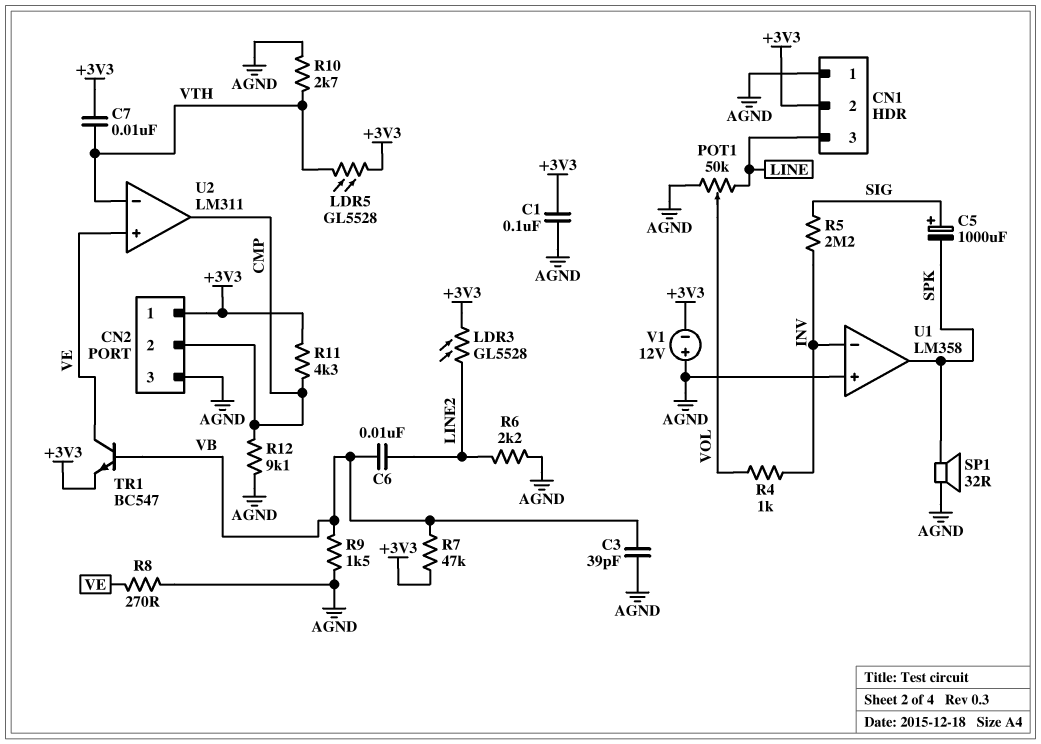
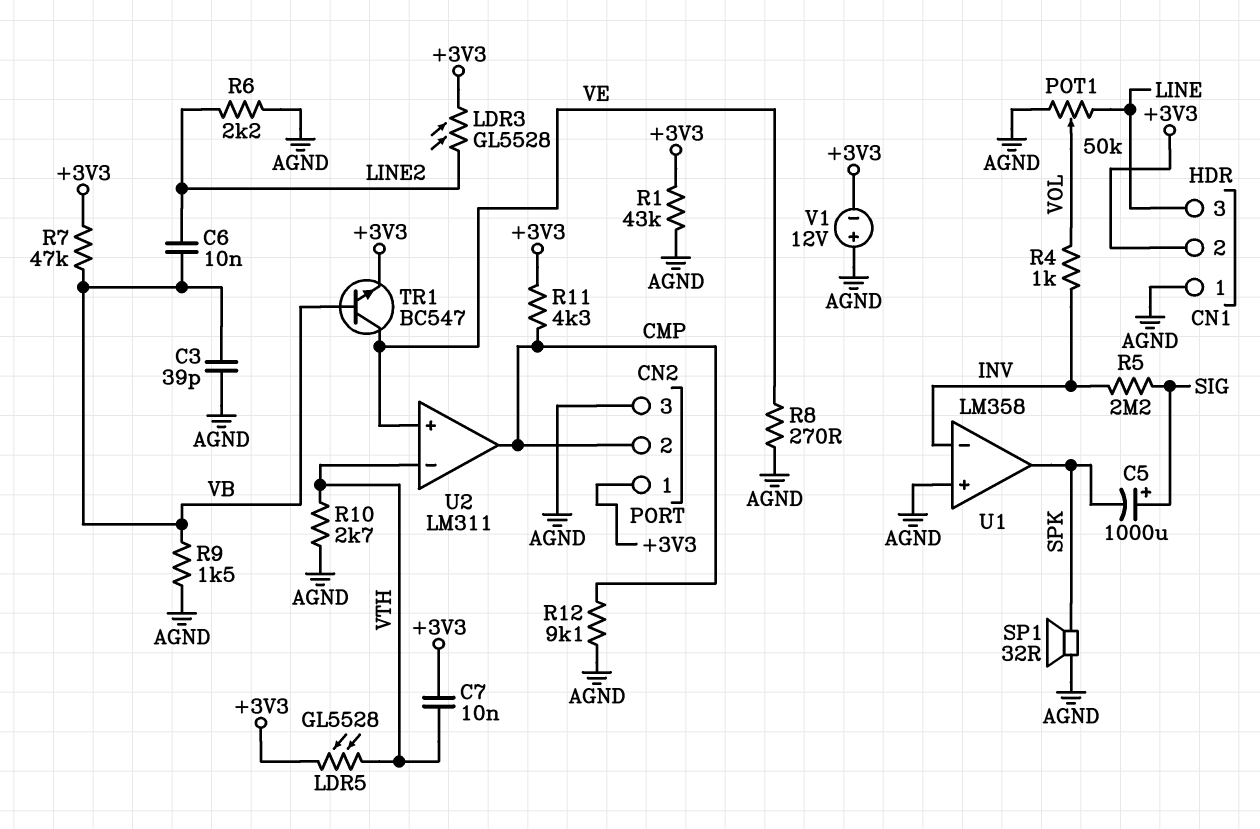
C1: 100nF (+3V3, AGND) -> none
R1: none -> 43k (+3V3, AGND)

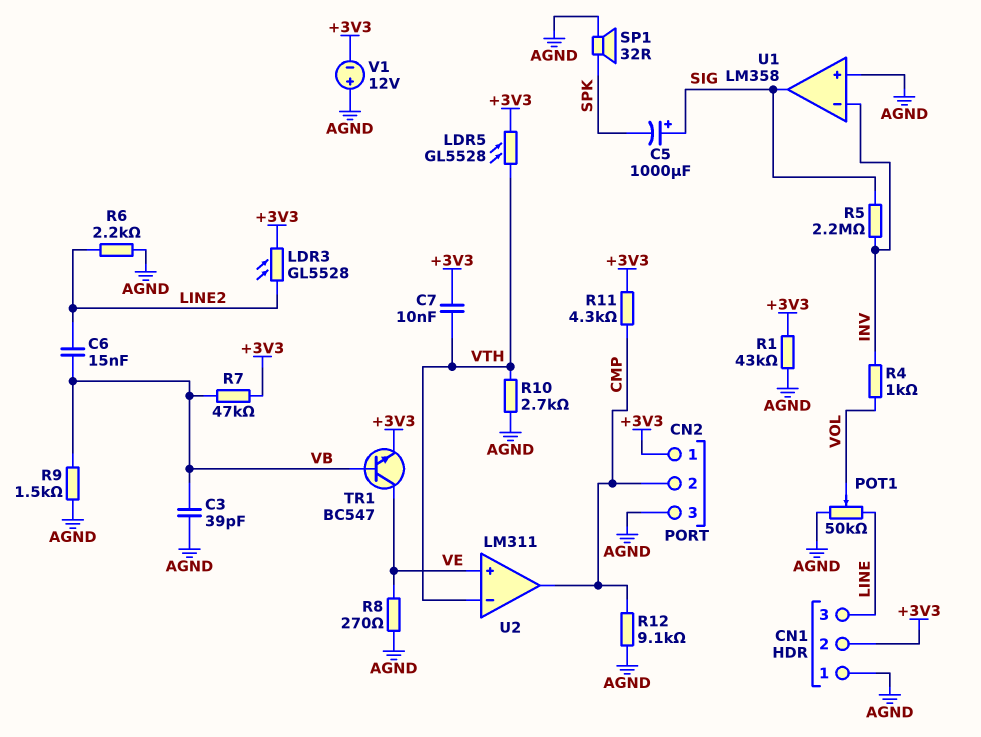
C6: 10nF (LINE2, VB) -> 15nF (LINE2, VB)
U1 pin out: SPK -> SIG

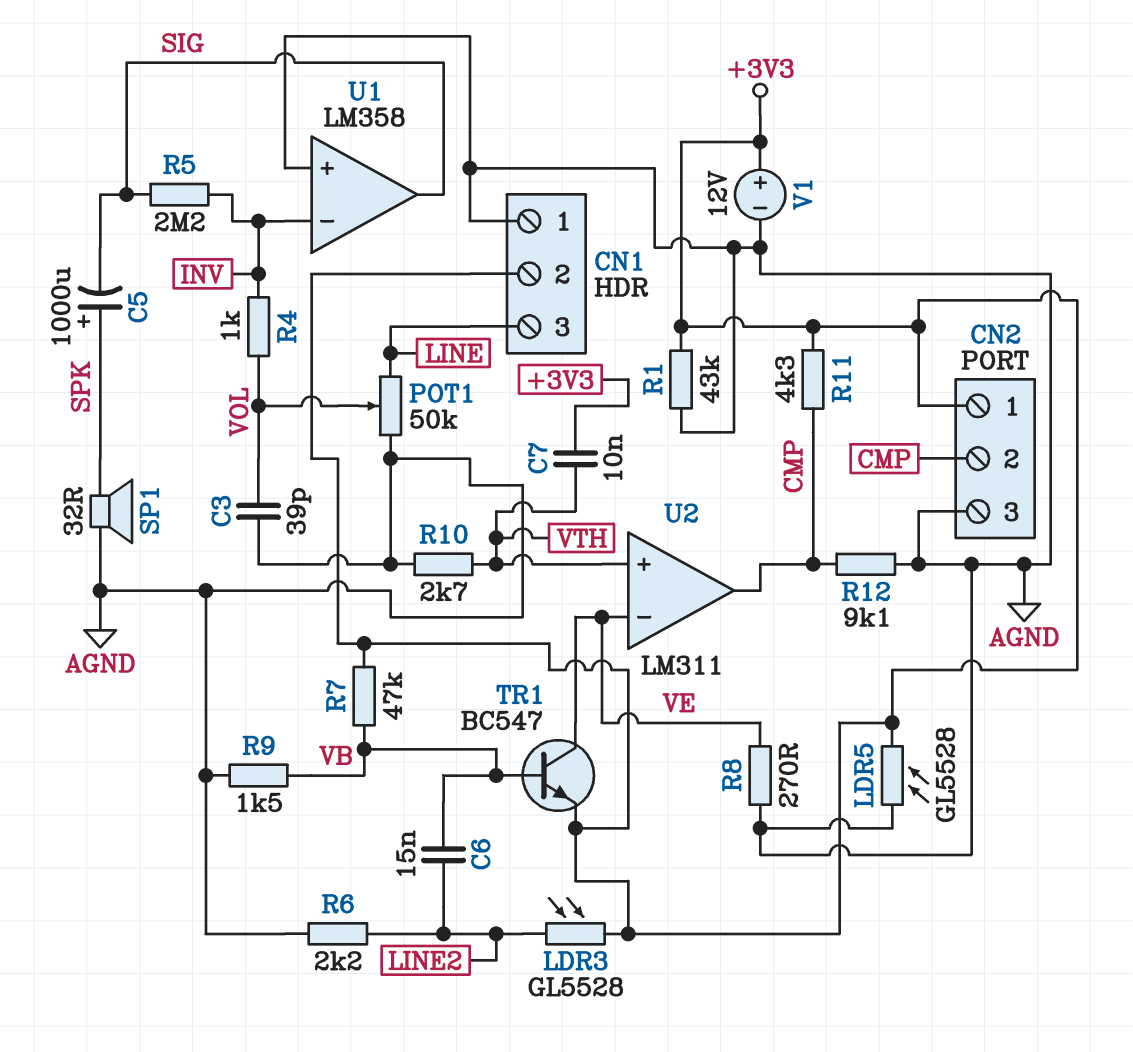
C3: 39pF (AGND, VB) -> 39pF (AGND, VOL)
C5: 1000uF (plus SIG, minus SPK) -> 1000uF (plus SPK, minus SIG)
LDR5: GL5528 (+3V3, VTH) -> GL5528 (+3V3, AGND)
U2 pin in+: VE -> VTH
U2 pin in-: VTH -> VE
V1: 12V (plus AGND, minus +3V3) -> 12V (plus +3V3, minus AGND)

